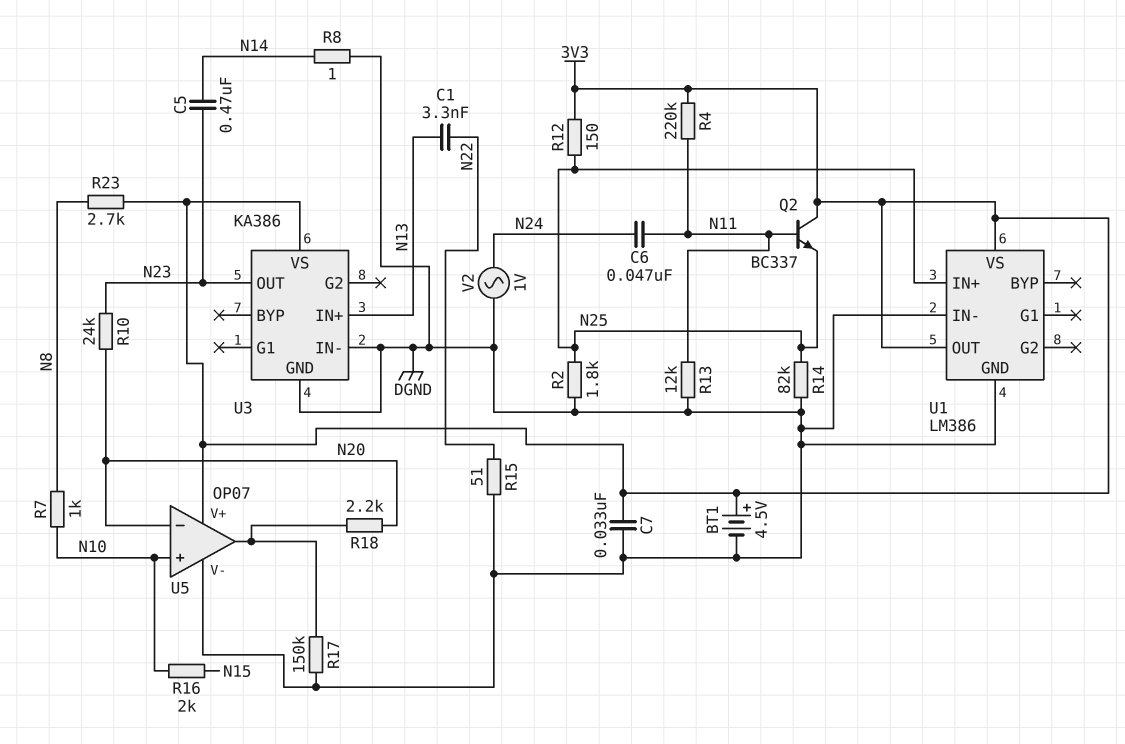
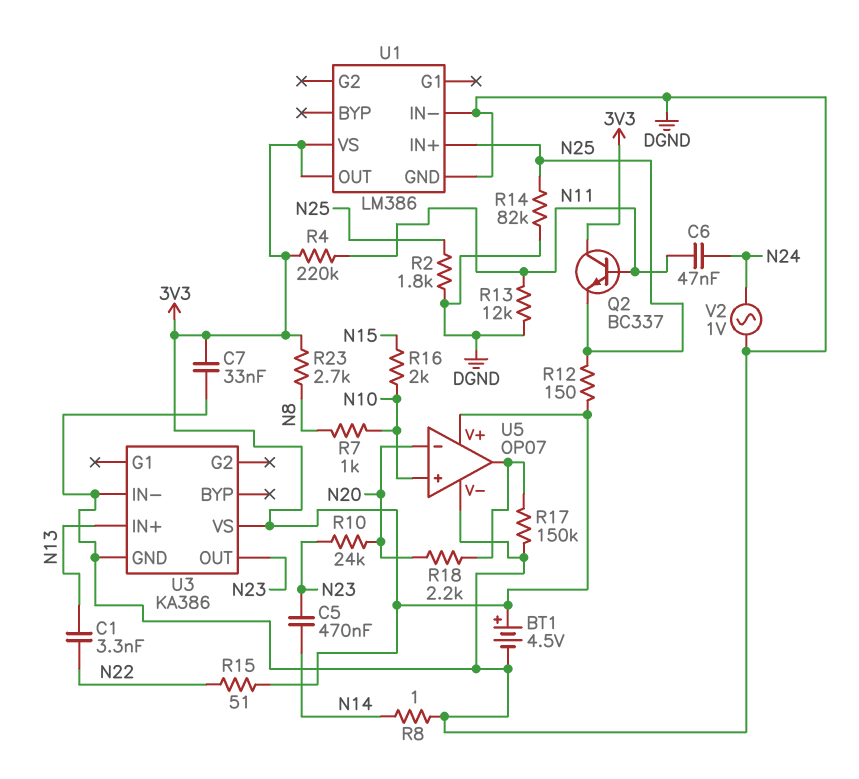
R15: 51 (DGND, N22) -> 51 (3V3, N22)

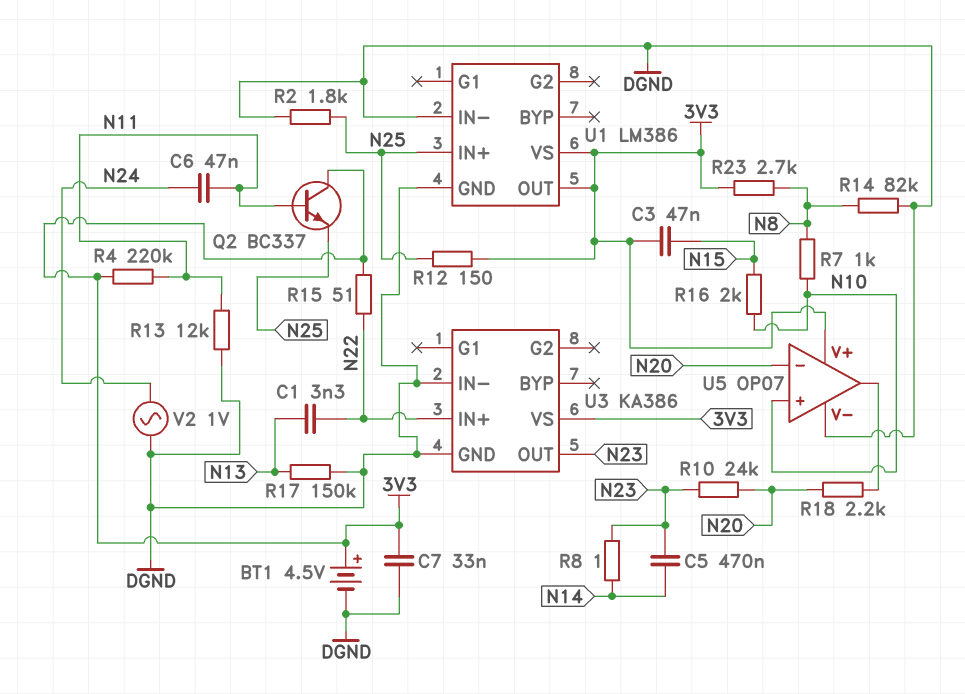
C3: none -> 47nF (3V3, N15)
R8: 1 (DGND, N14) -> 1 (N14, N23)
R14: 82k (DGND, N25) -> 82k (DGND, N8)
R17: 150k (DGND, U5/out) -> 150k (DGND, N13)
U3 pin IN+: N13 -> N22

